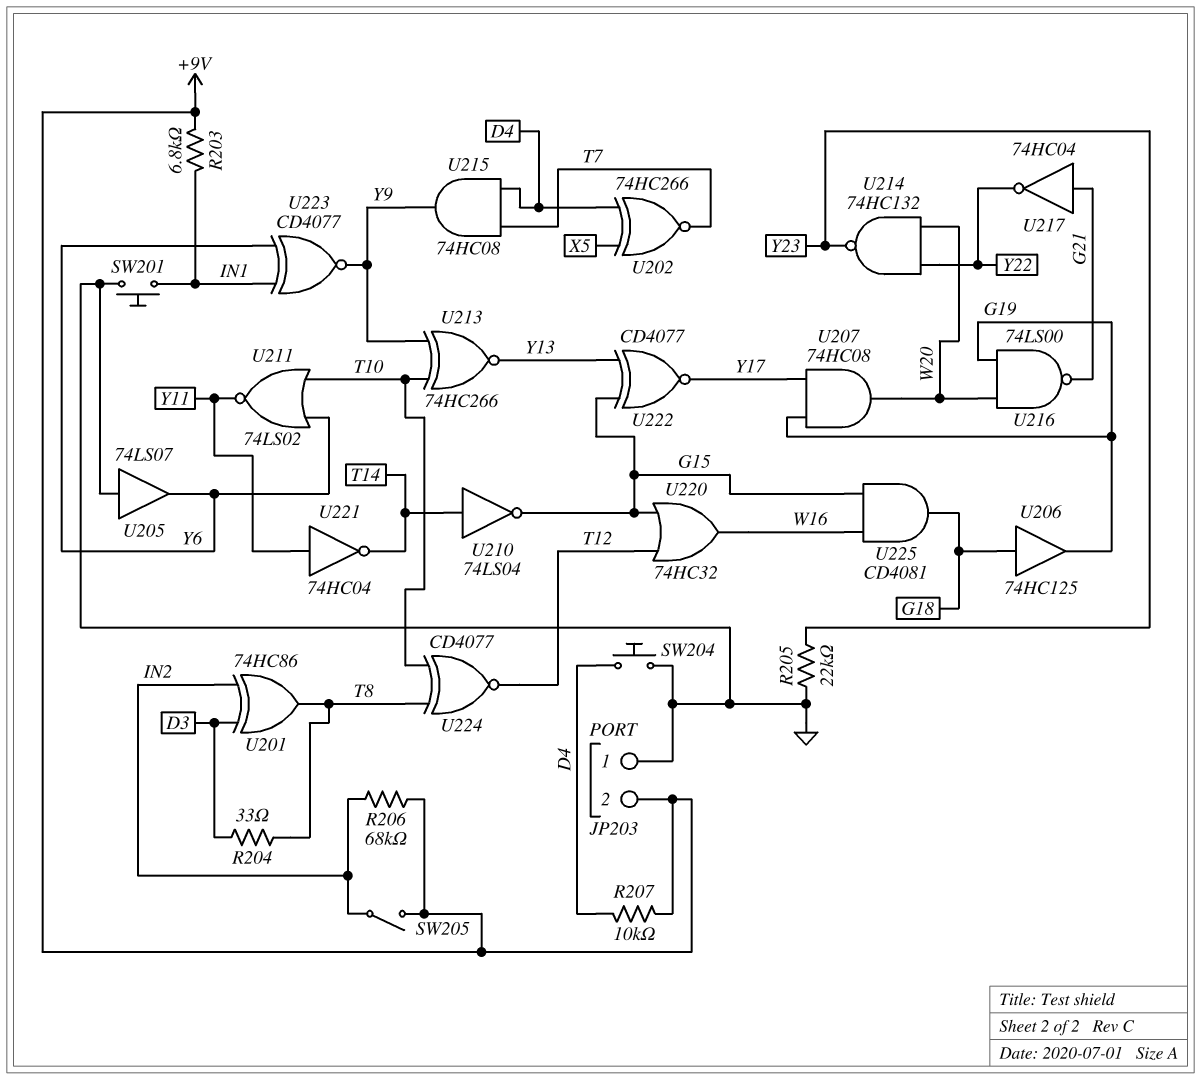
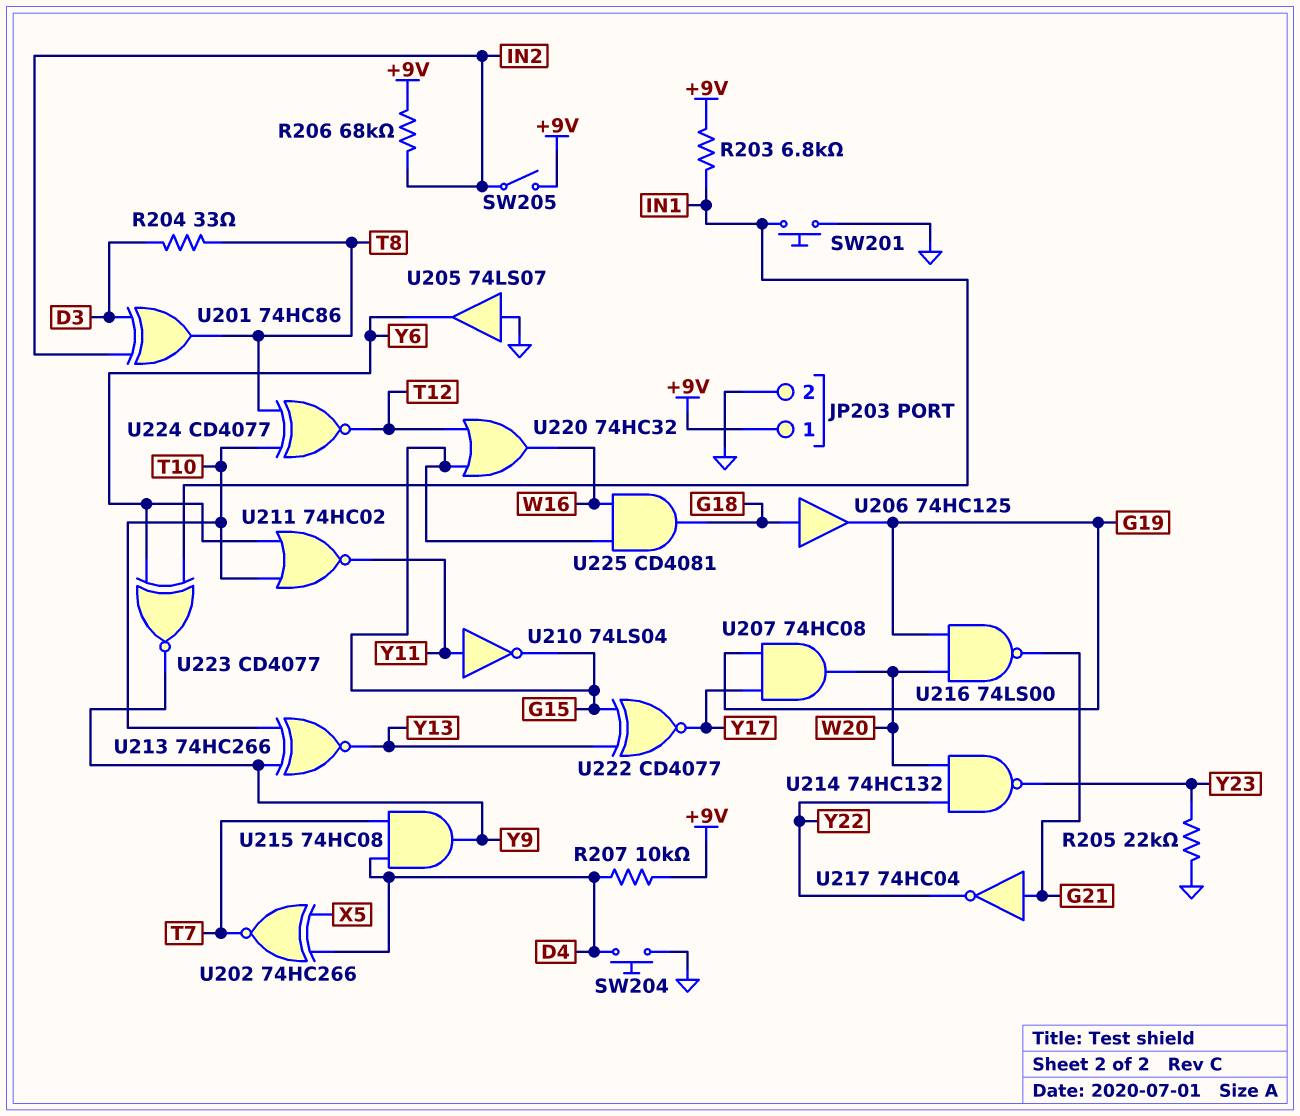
JP203 pin 1: GND -> +9V
JP203 pin 2: +9V -> GND
U210: NOT 74LS04 (in T14, out G15) -> NOT 74LS04 (in Y11, out G15)
U211: NOR 74LS02 (in T10, in Y6, out Y11) -> NOR 74HC02 (in T10, in Y6, out Y11)
U221: NOT 74HC04 (in Y11, out T14) -> none

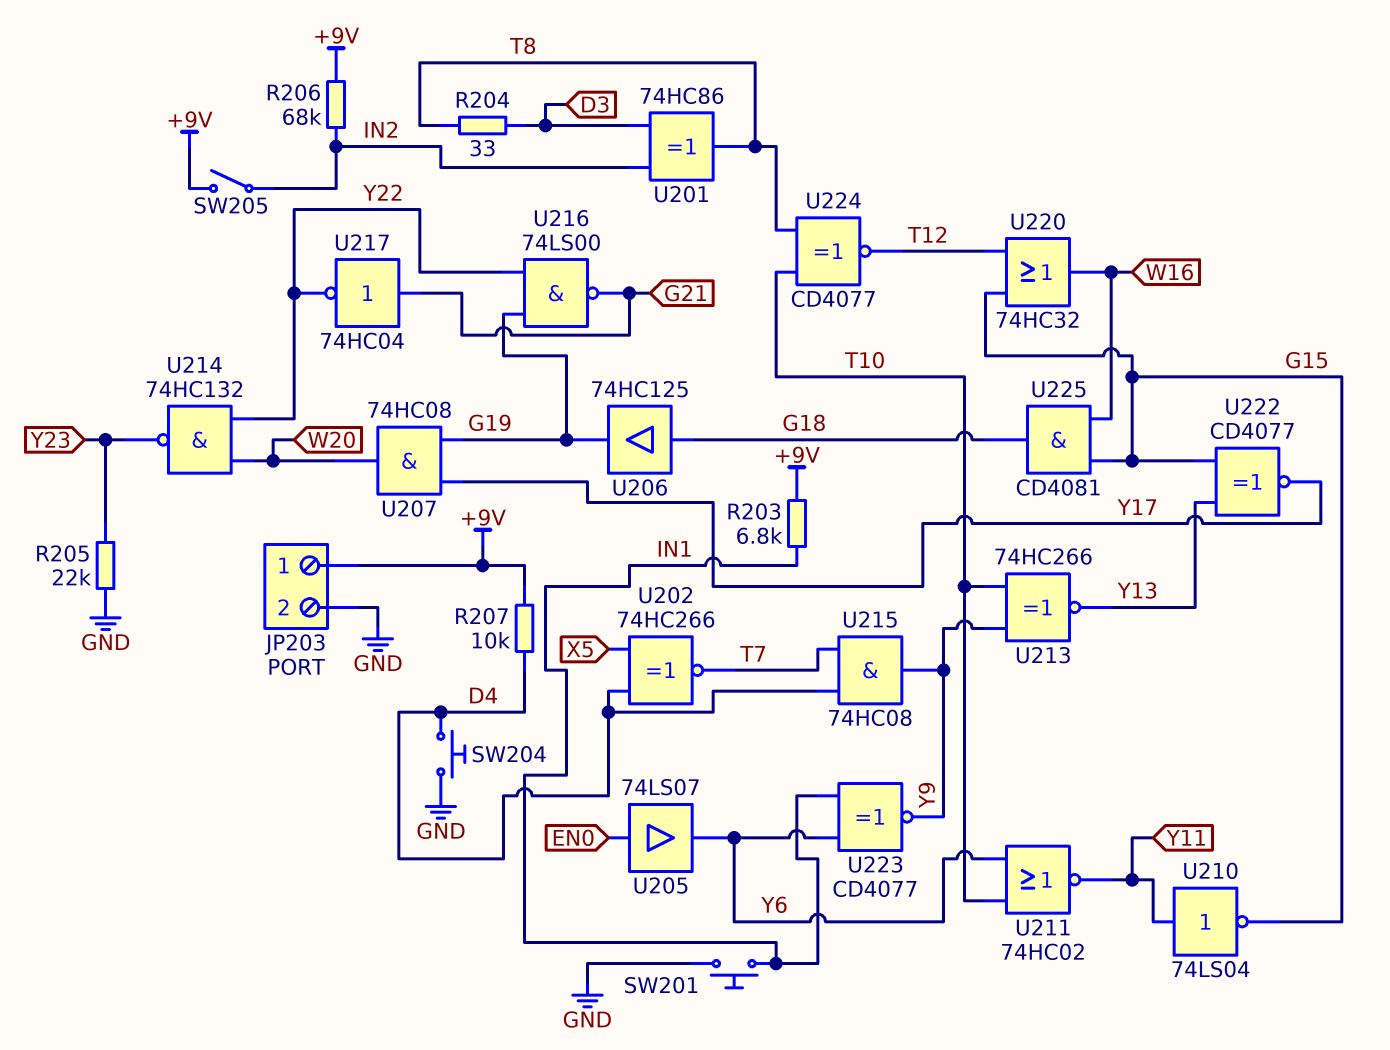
U205: buffer 74LS07 (in GND, out Y6) -> buffer 74LS07 (in EN0, out Y6)
U216: NAND 74LS00 (in G19, in W20, out G21) -> NAND 74LS00 (in G19, in Y22, out G21)

